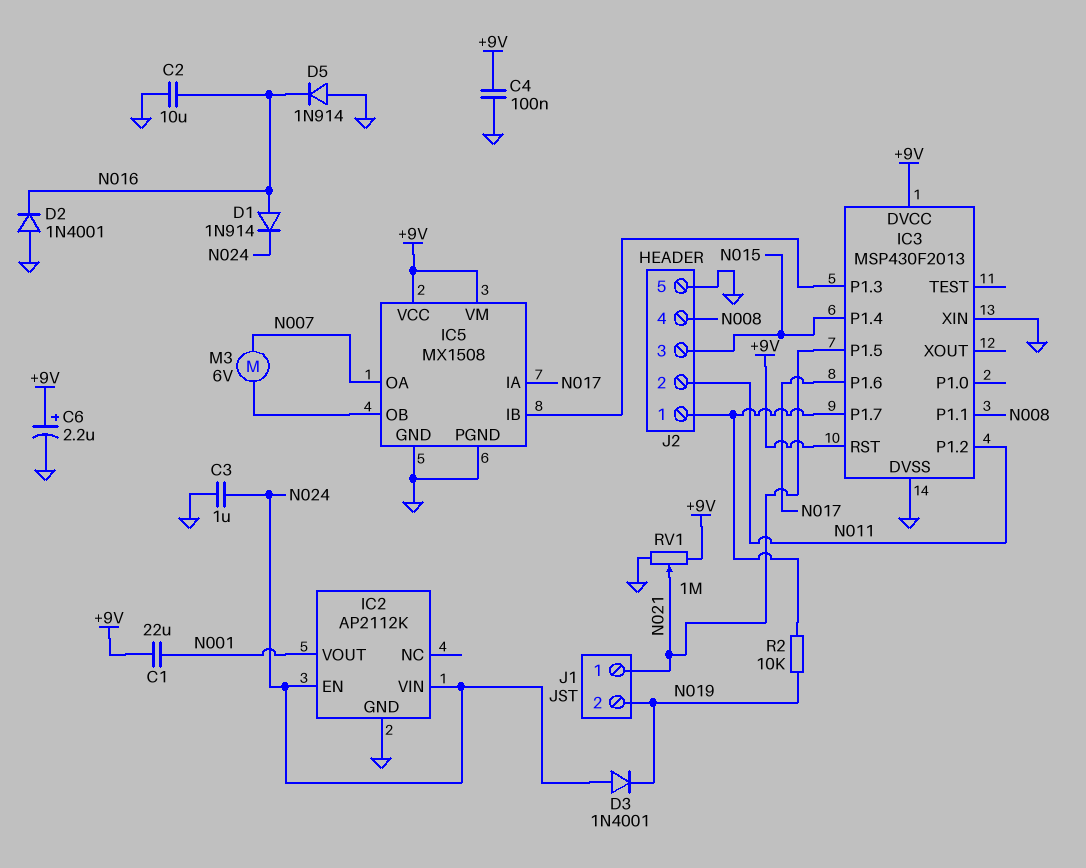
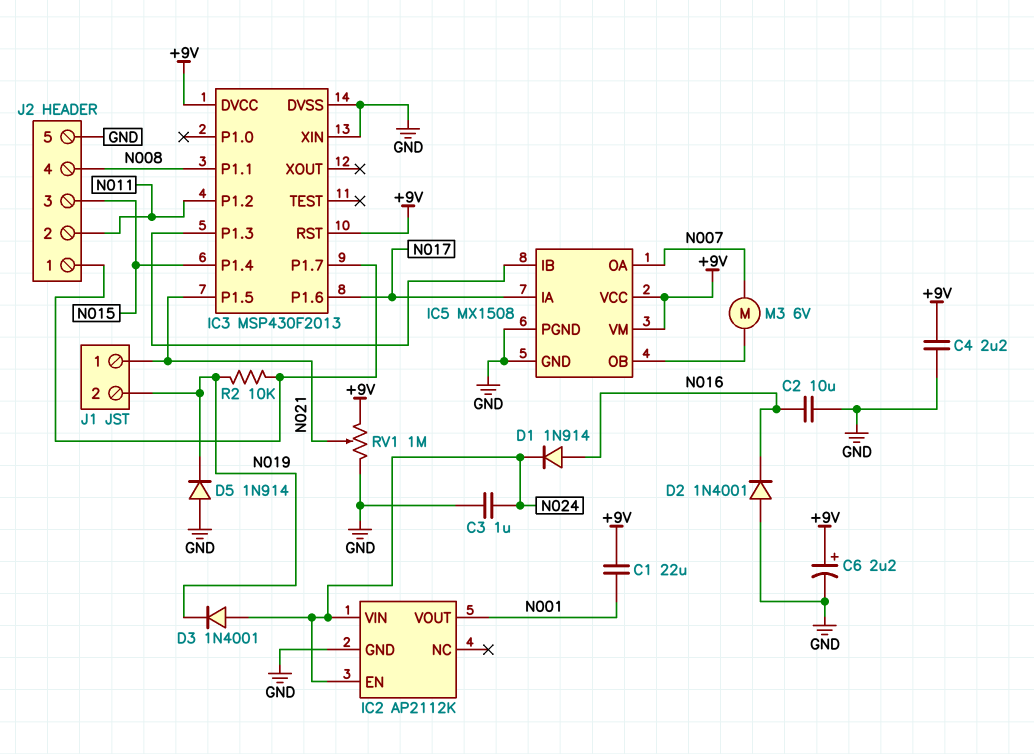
C4: 100nF (+9V, GND) -> 2.2uF (+9V, GND)
D5: diode 1N914 (A GND, K N016) -> diode 1N914 (A GND, K N019)

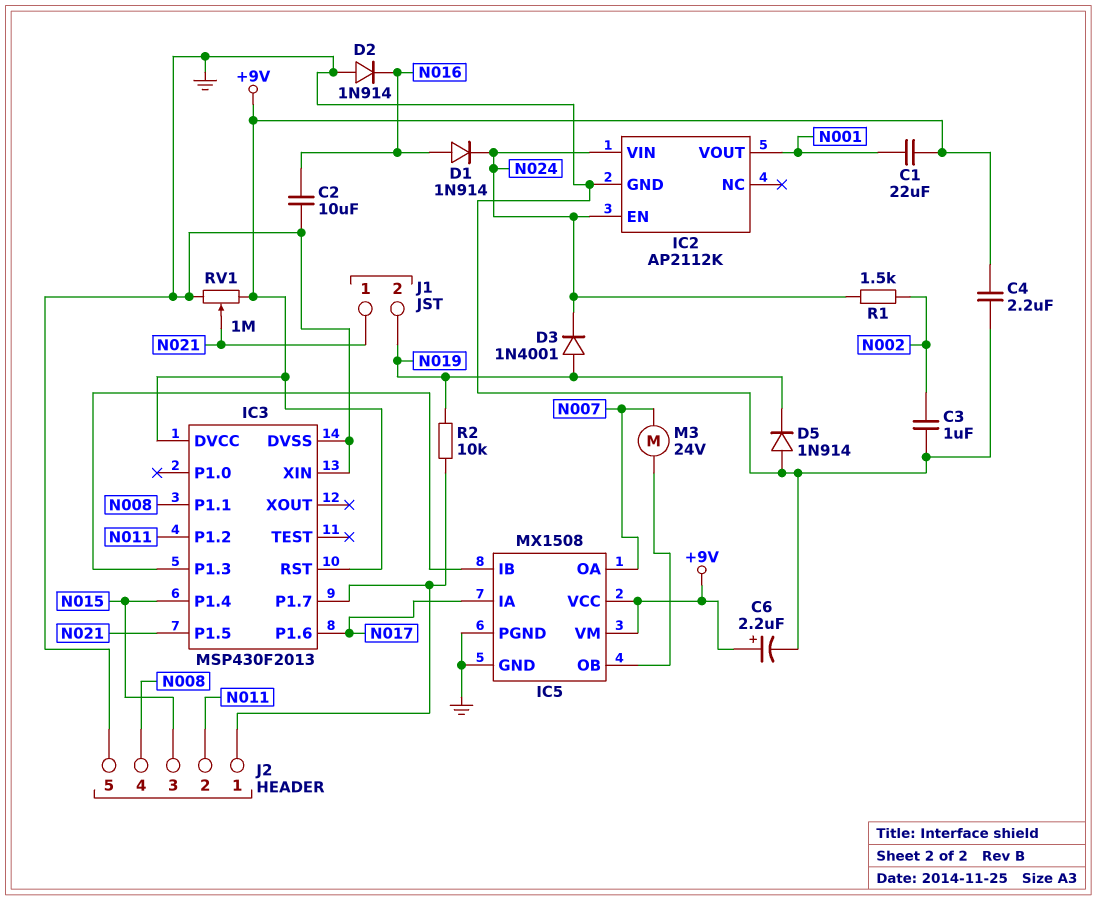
C3: 1uF (GND, N024) -> 1uF (GND, N002)
D2: diode 1N4001 (A GND, K N016) -> diode 1N914 (A GND, K N016)
D3: diode 1N4001 (A N024, K N019) -> diode 1N4001 (A N019, K N024)
M3: motor 6V (IC5/OB, N007) -> motor 24V (IC5/OB, N007)
R1: none -> 1.5k (N002, N024)

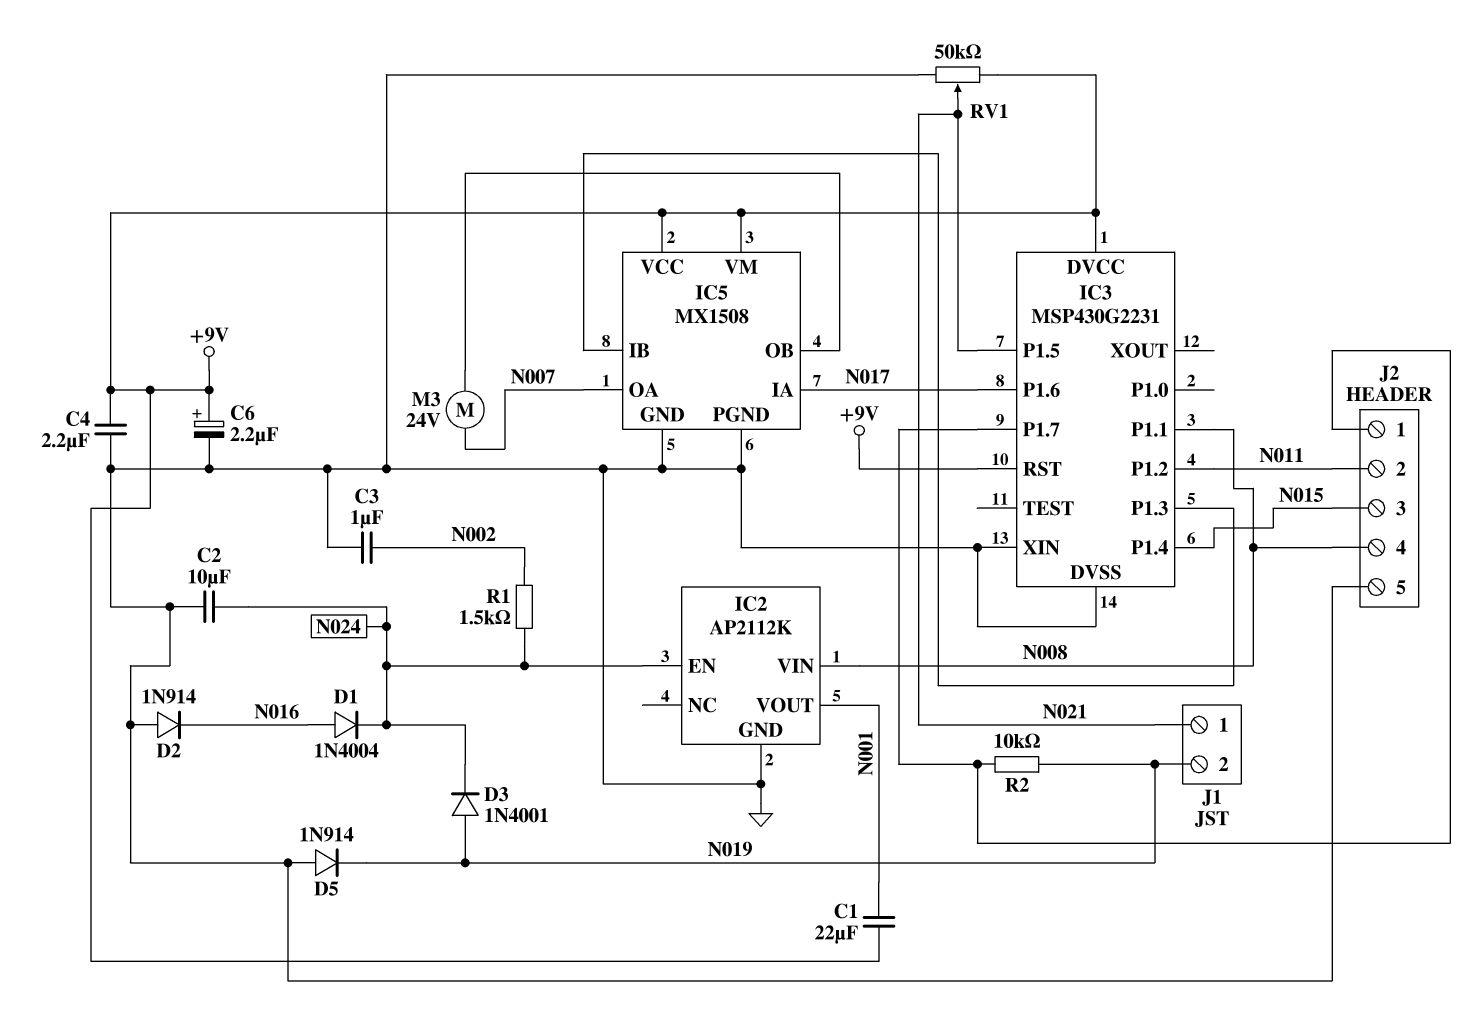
C2: 10uF (GND, N016) -> 10uF (GND, N024)
D1: diode 1N914 (A N016, K N024) -> diode 1N4004 (A N016, K N024)
IC2 pin VIN: N024 -> N008
IC3: MSP430F2013 -> MSP430G2231
RV1: 1M (+9V, GND, wiper N021) -> 50k (+9V, GND, wiper N021)

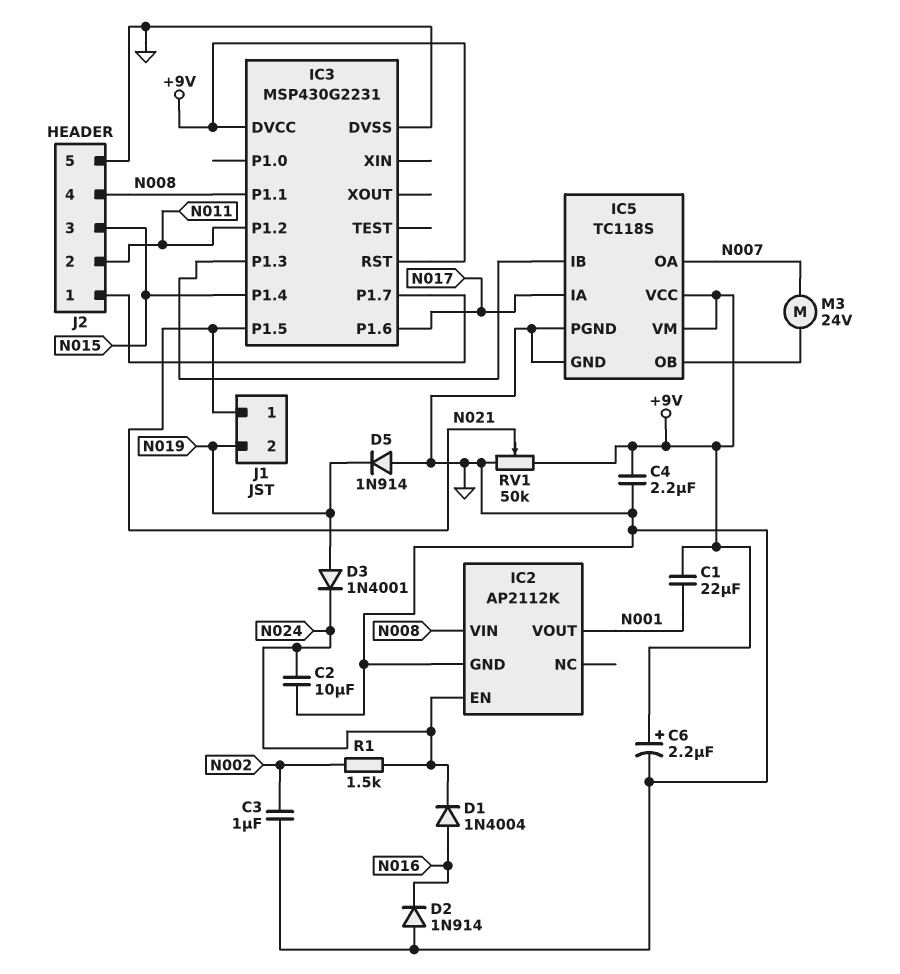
IC3 pin XIN: GND -> none
IC5: MX1508 -> TC118S
R2: 10k (IC3/P1.7, N019) -> none

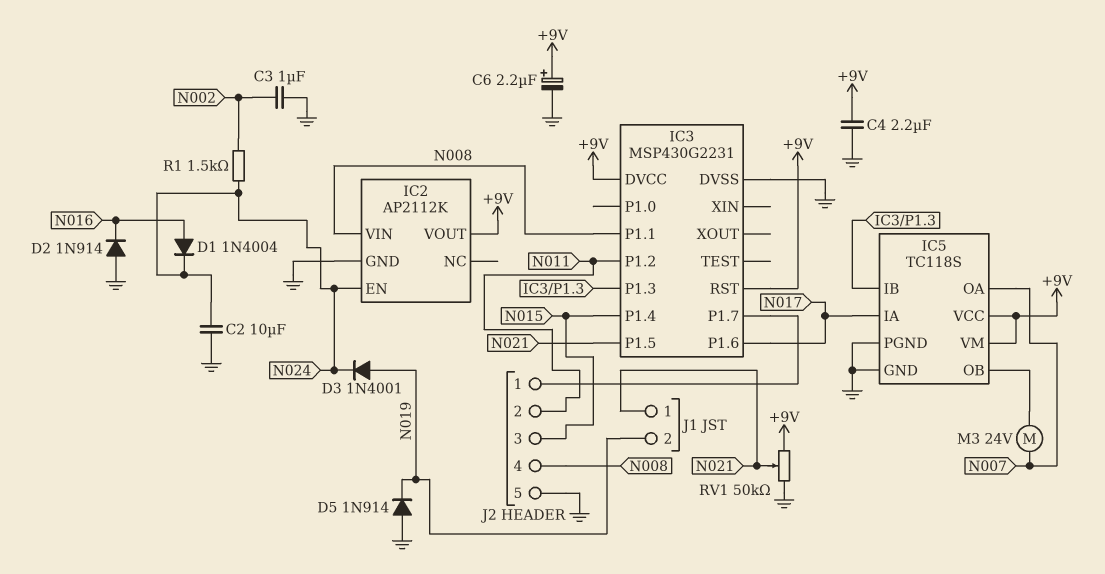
C1: 22uF (+9V, N001) -> none
IC2 pin VOUT: N001 -> +9V

